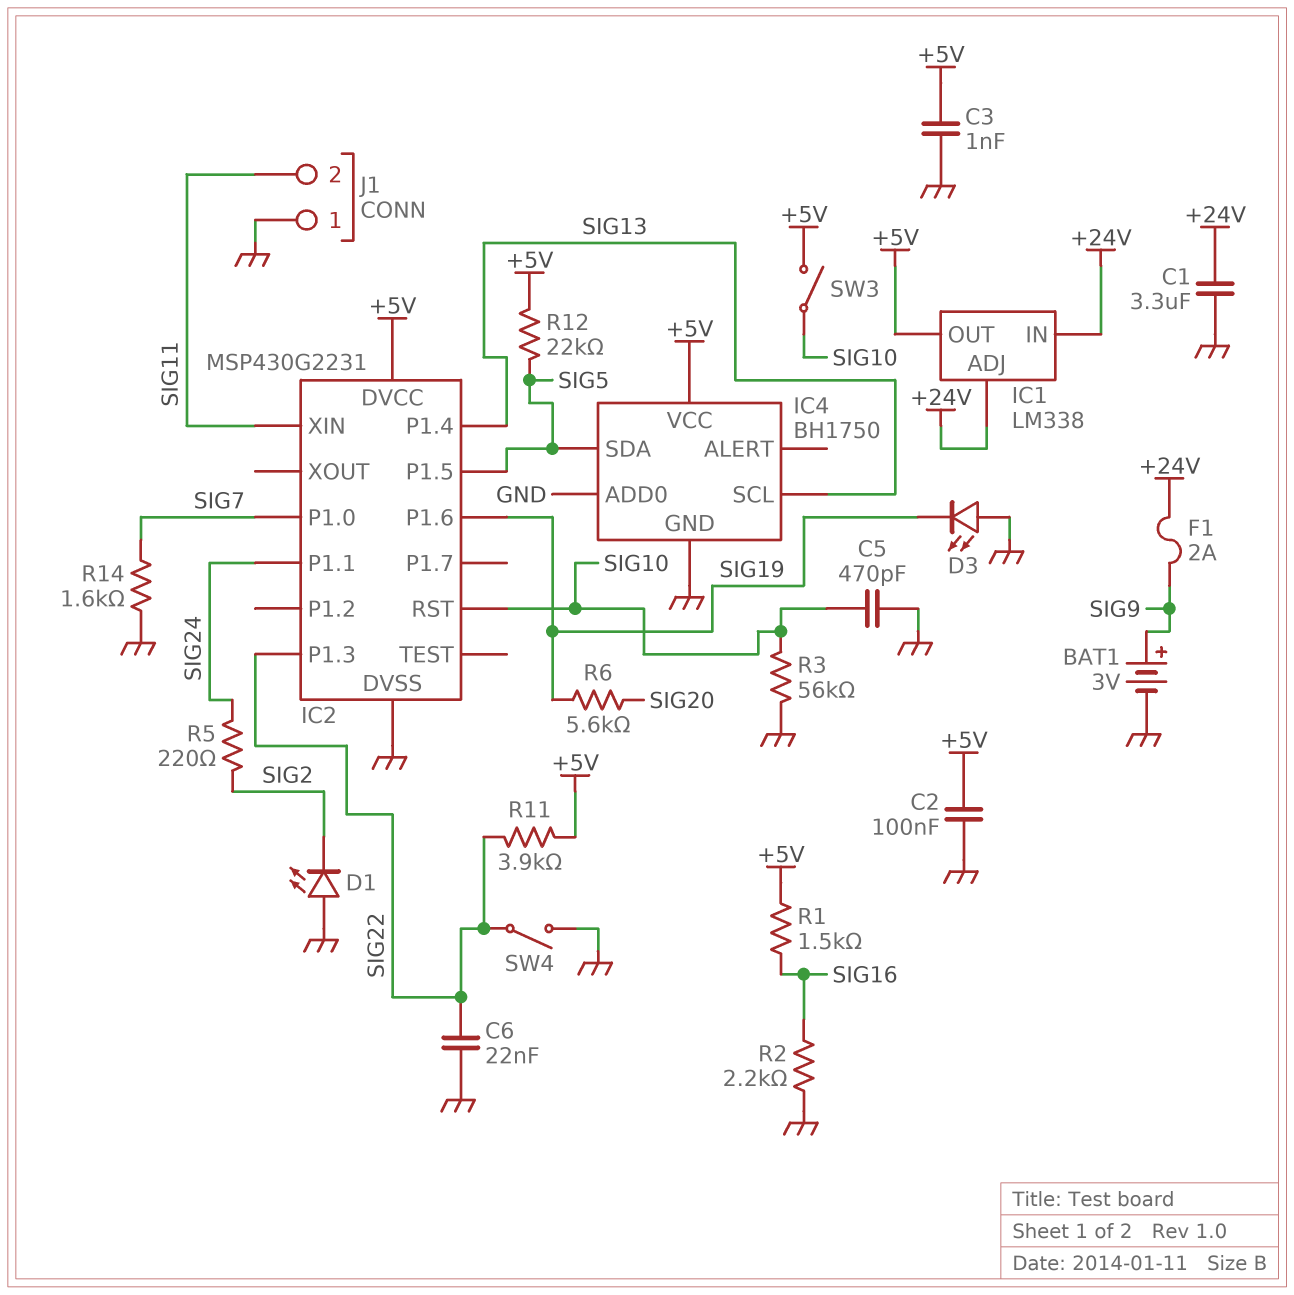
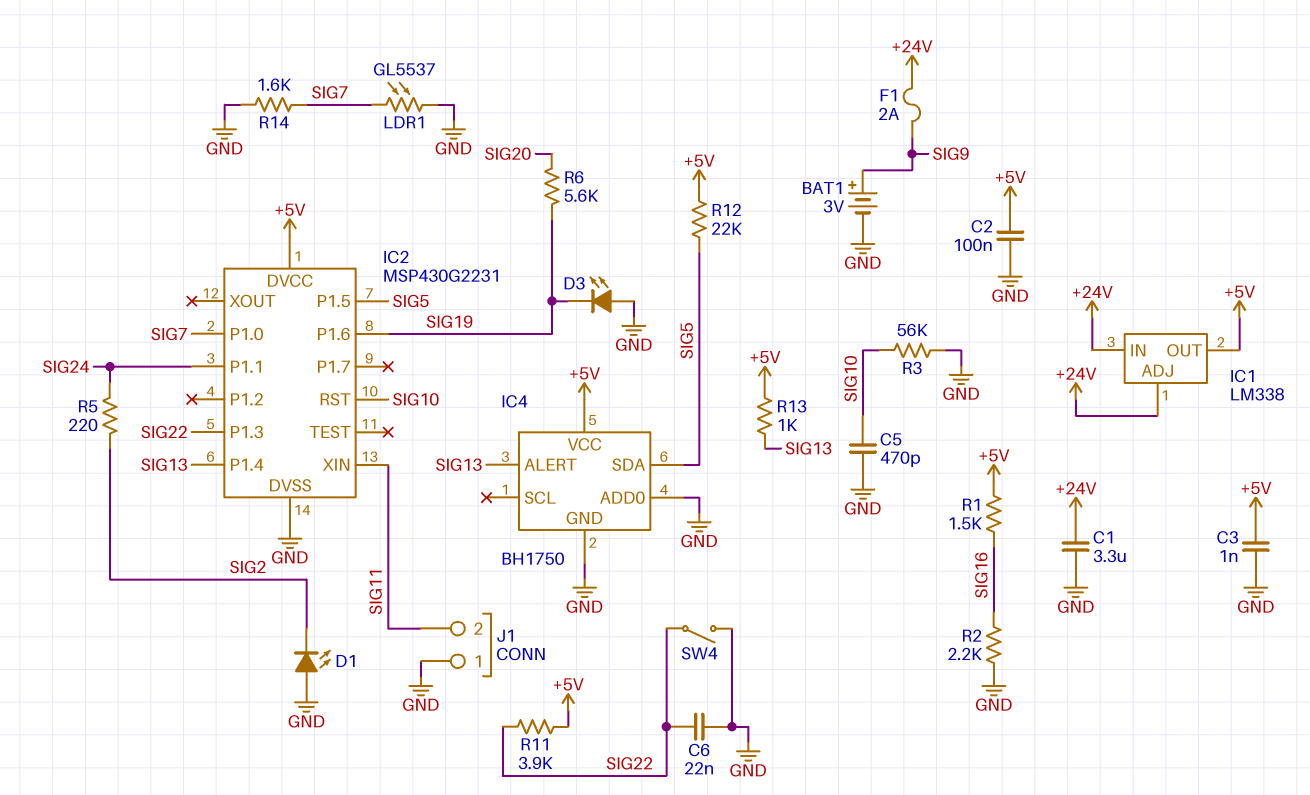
IC4 pin ALERT: none -> SIG13
IC4 pin SCL: SIG13 -> none
LDR1: none -> GL5537 (GND, SIG7)
R13: none -> 1k (+5V, SIG13)
SW3: switch (+5V, SIG10) -> none

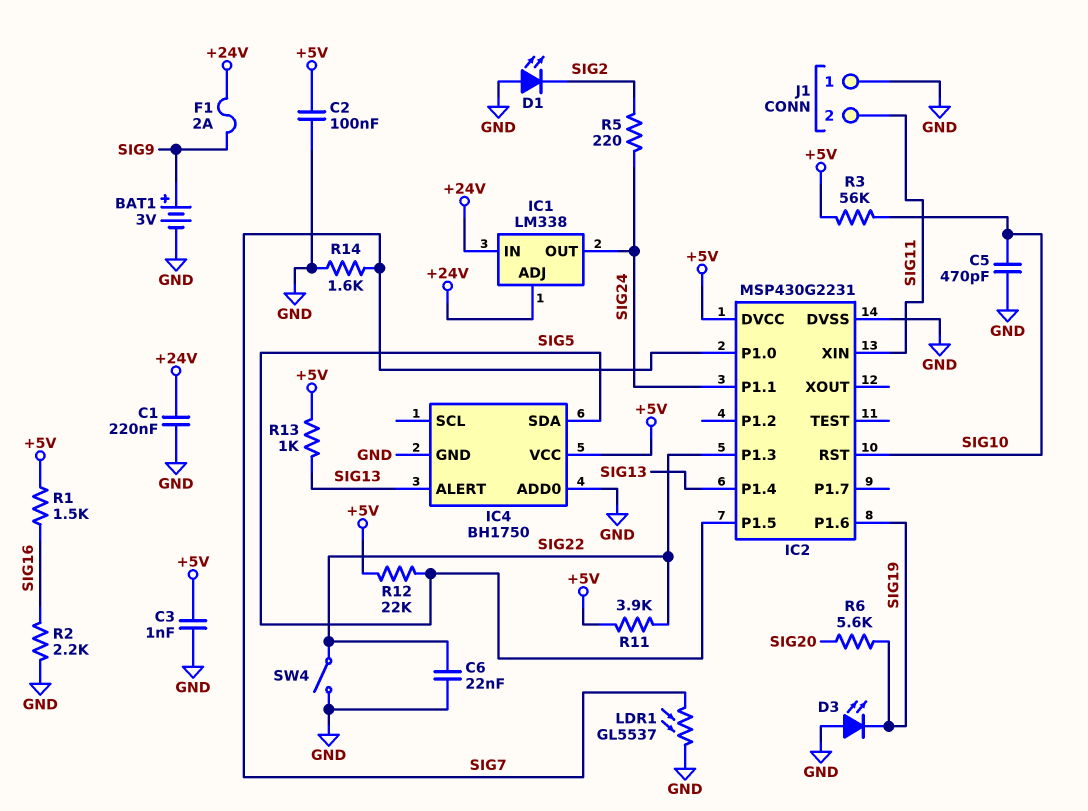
C1: 3.3uF (+24V, GND) -> 220nF (+24V, GND)
IC1 pin OUT: +5V -> SIG24
R3: 56k (GND, SIG10) -> 56k (+5V, SIG10)

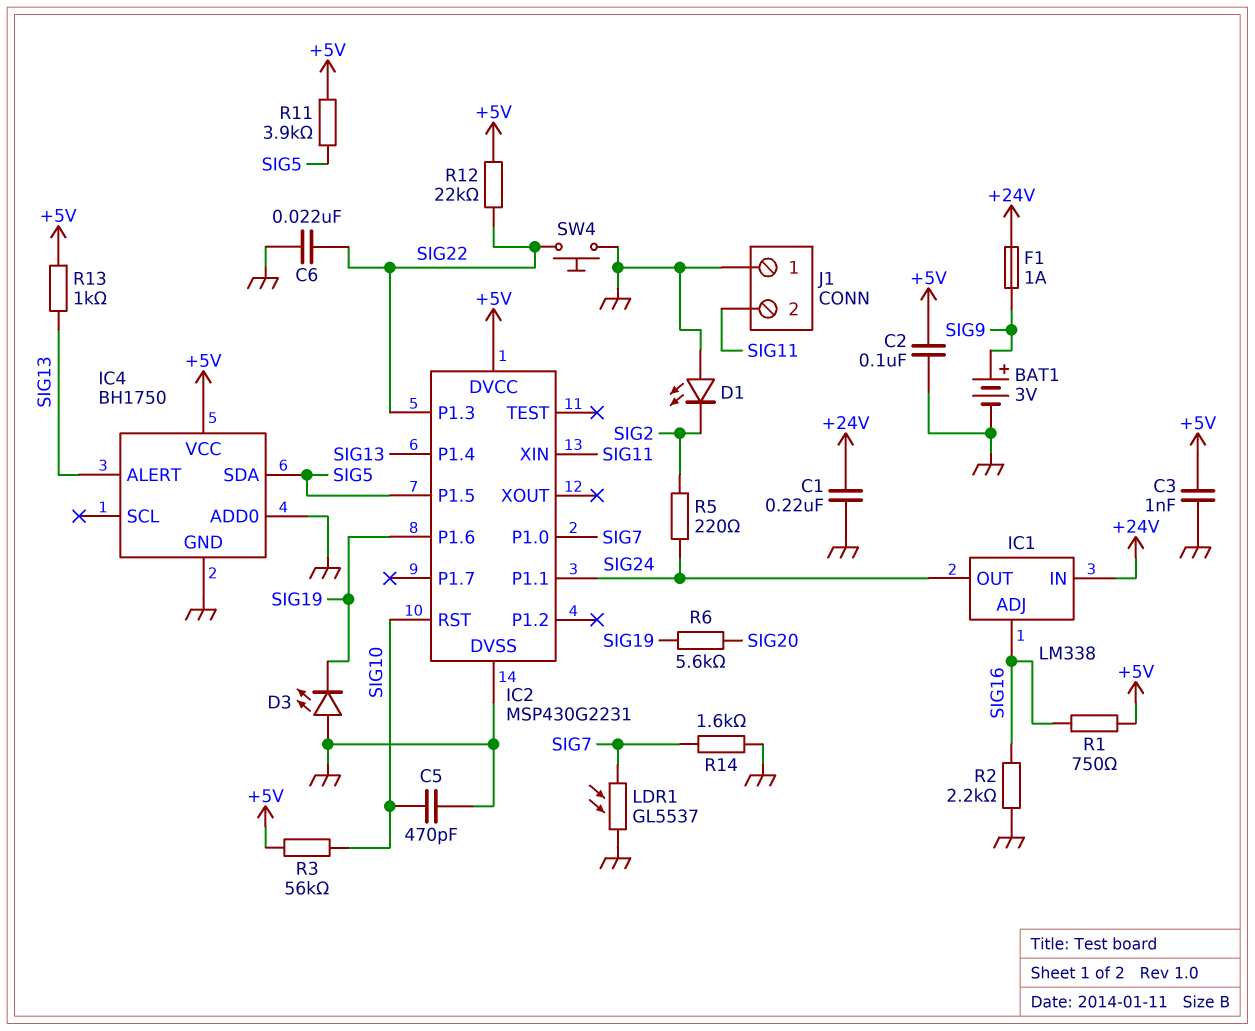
F1: 2A (+24V, SIG9) -> 1A (+24V, SIG9)
IC1 pin ADJ: +24V -> SIG16
R1: 1.5k (+5V, SIG16) -> 750 (+5V, SIG16)
R11: 3.9k (+5V, SIG22) -> 3.9k (+5V, SIG5)
R12: 22k (+5V, SIG5) -> 22k (+5V, SIG22)
SW4: switch (GND, SIG22) -> button (GND, SIG22)

